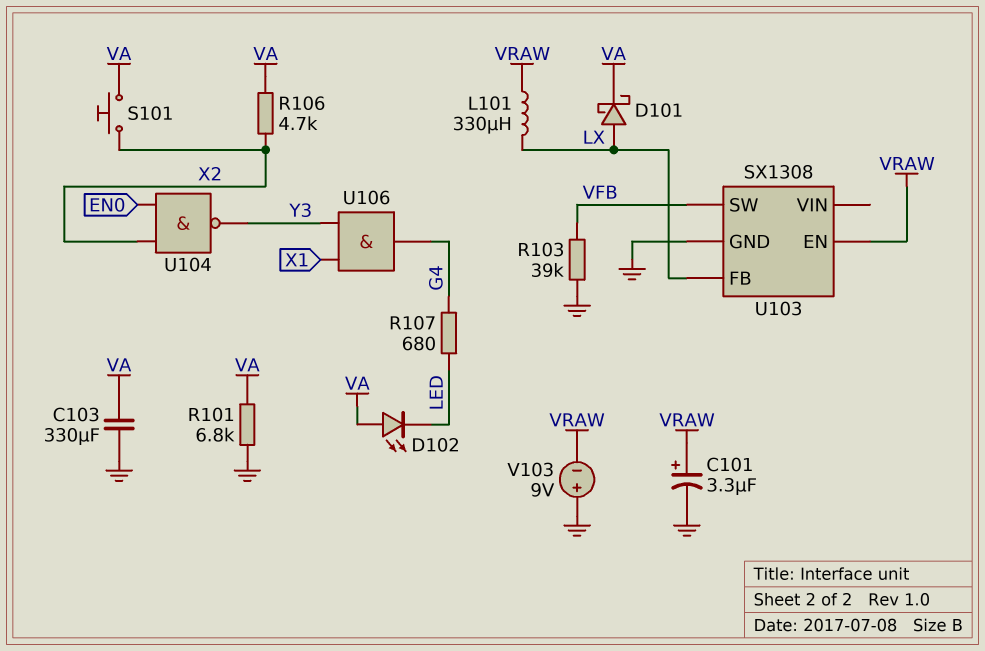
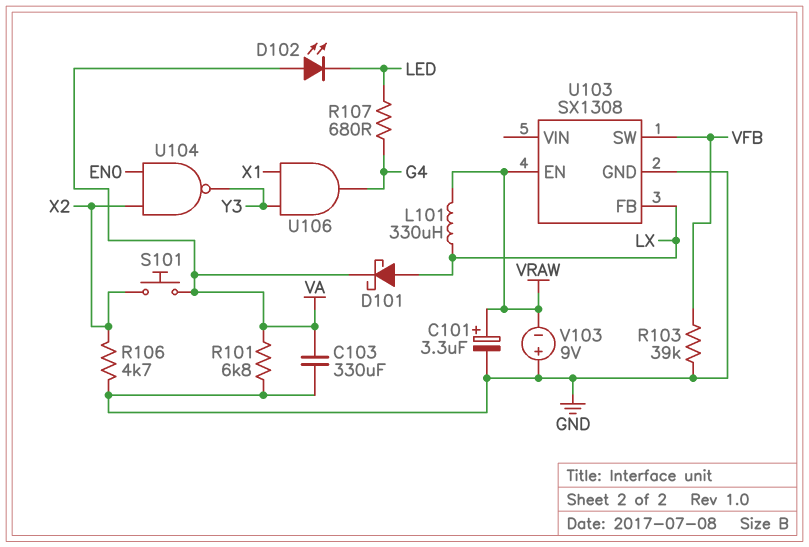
R106: 4.7k (VA, X2) -> 4.7k (GND, X2)

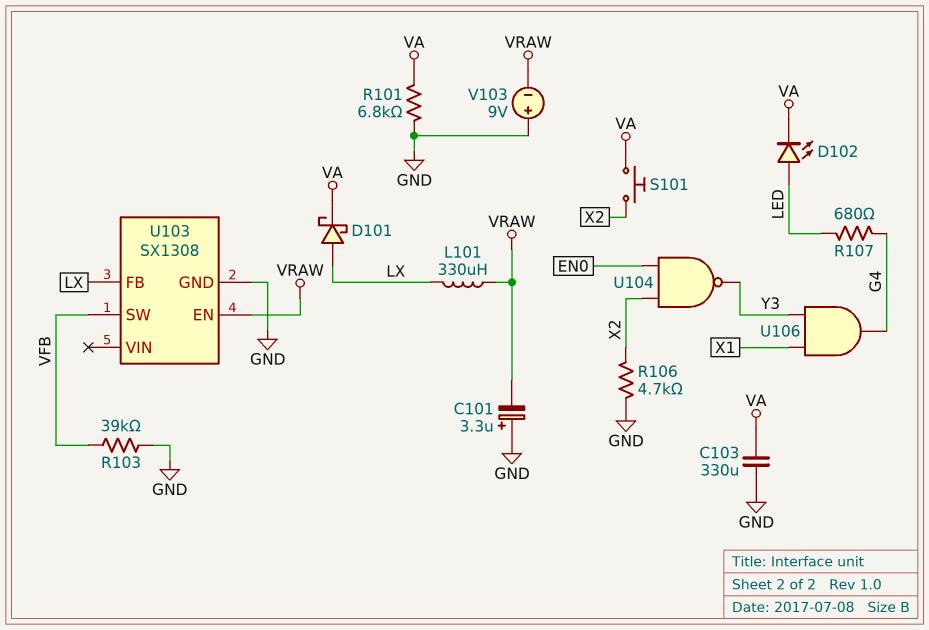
C101: 3.3uF (plus VRAW, minus GND) -> 3.3uF (plus GND, minus VRAW)
D102: LED (A VA, K LED) -> LED (A LED, K VA)

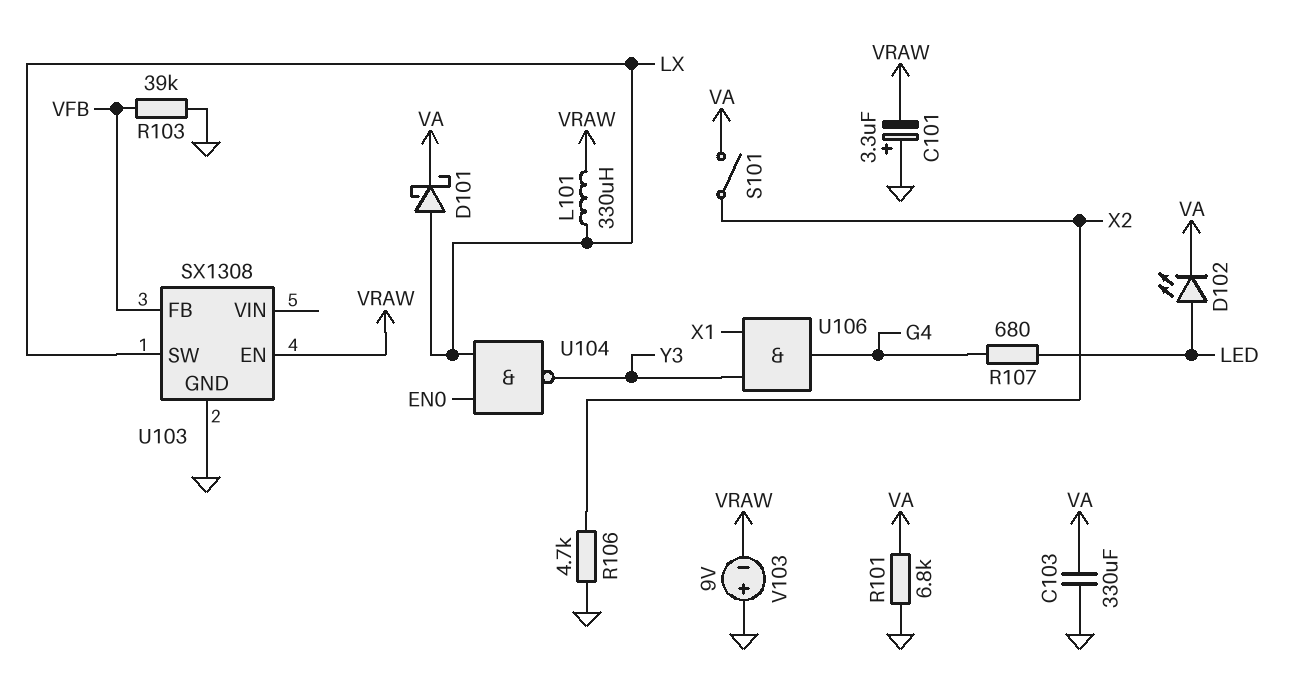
S101: button (VA, X2) -> switch (VA, X2)
U103 pin FB: LX -> VFB
U103 pin SW: VFB -> LX
U104: NAND (in EN0, in X2, out Y3) -> NAND (in EN0, in LX, out Y3)

